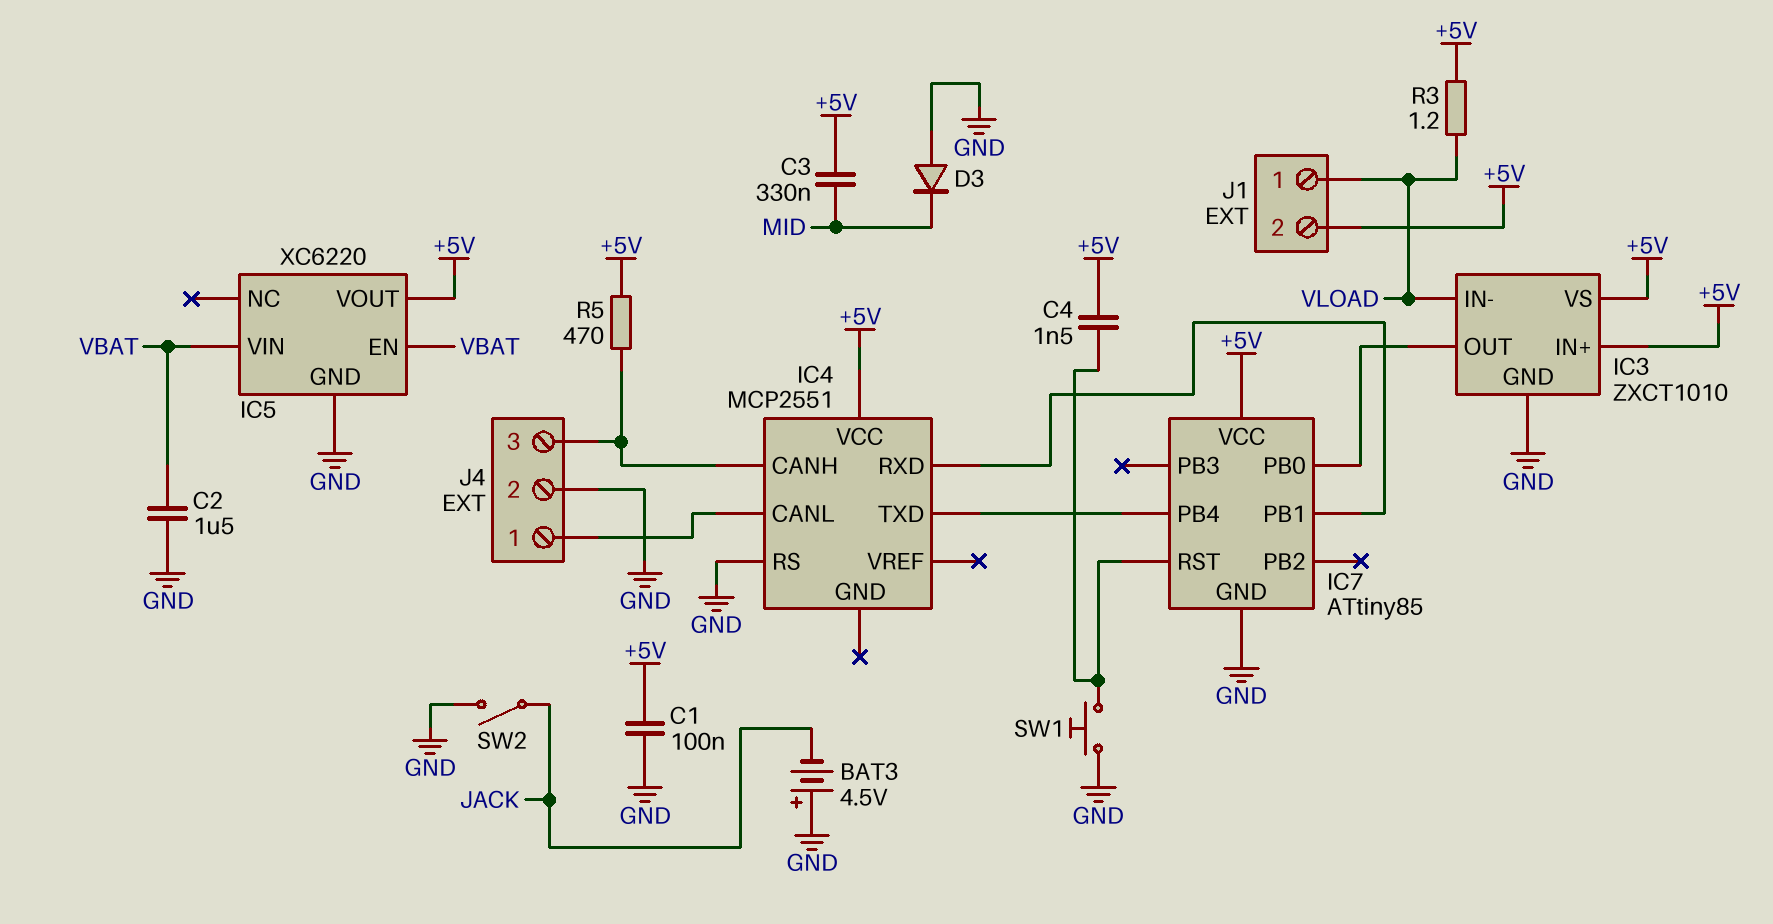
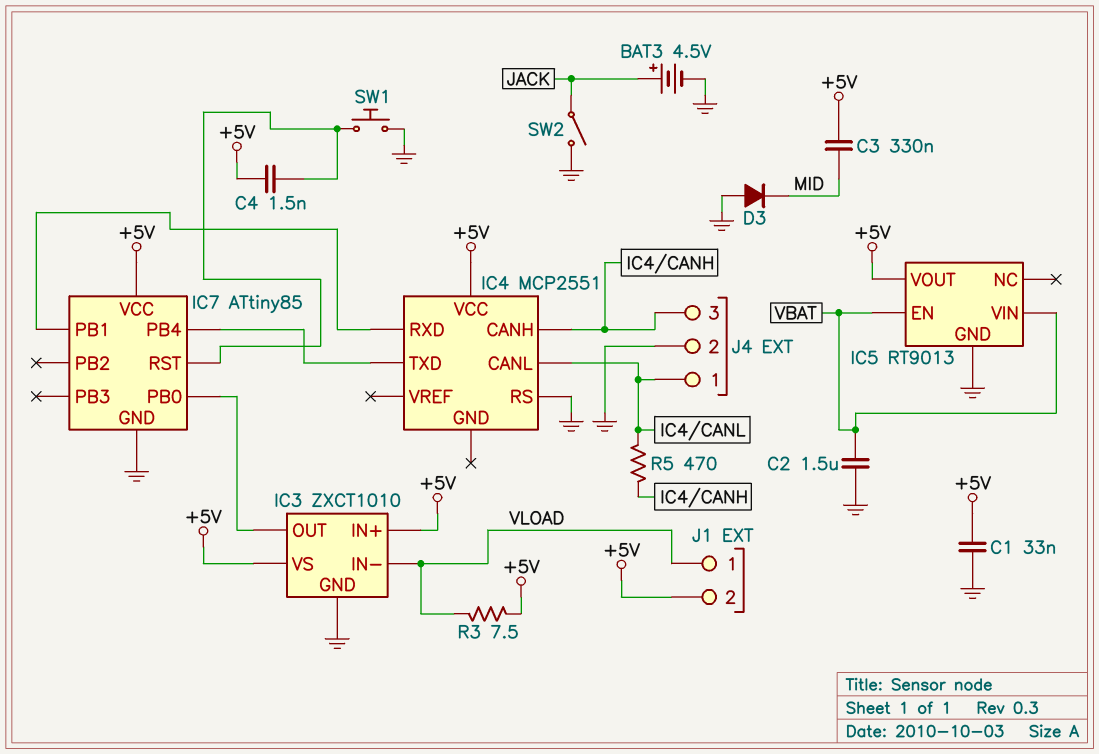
BAT3: 4.5V (plus GND, minus JACK) -> 4.5V (plus JACK, minus GND)
C1: 100nF (+5V, GND) -> 33nF (+5V, GND)
IC5: XC6220 -> RT9013
R3: 1.2 (+5V, VLOAD) -> 7.5 (+5V, VLOAD)
R5: 470 (+5V, IC4/CANH) -> 470 (IC4/CANH, IC4/CANL)

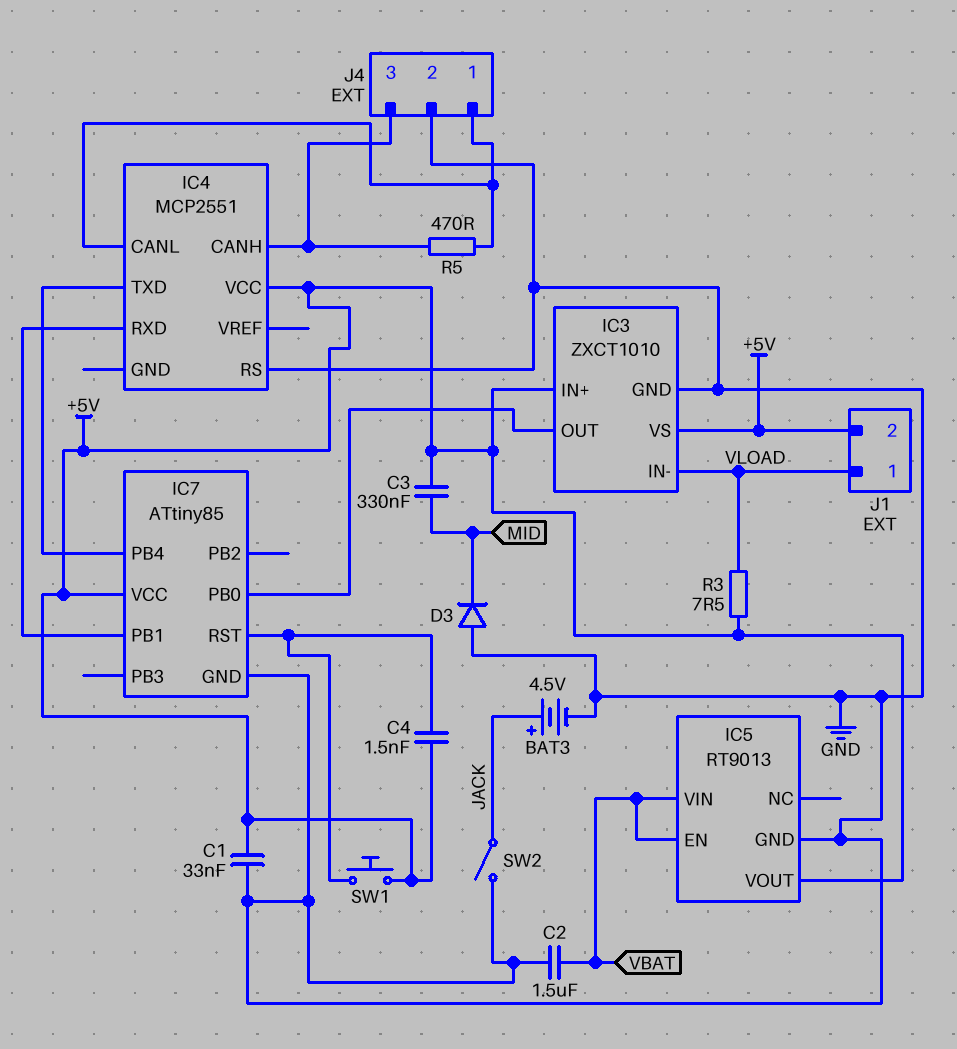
SW1: button (GND, IC7/RST) -> button (+5V, IC7/RST)

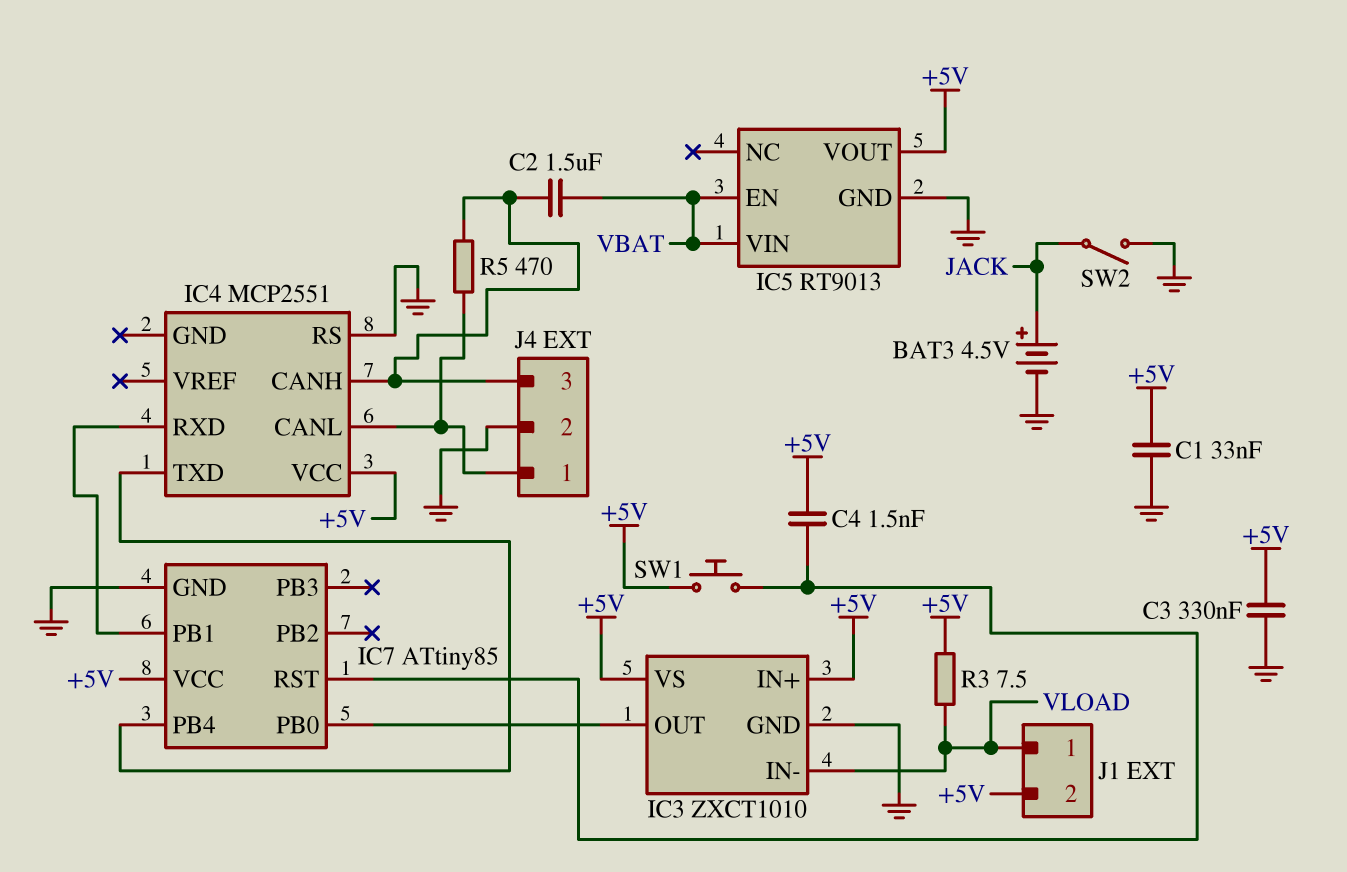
C2: 1.5uF (GND, VBAT) -> 1.5uF (IC4/CANH, VBAT)
C3: 330nF (+5V, MID) -> 330nF (+5V, GND)
D3: diode (A GND, K MID) -> none

